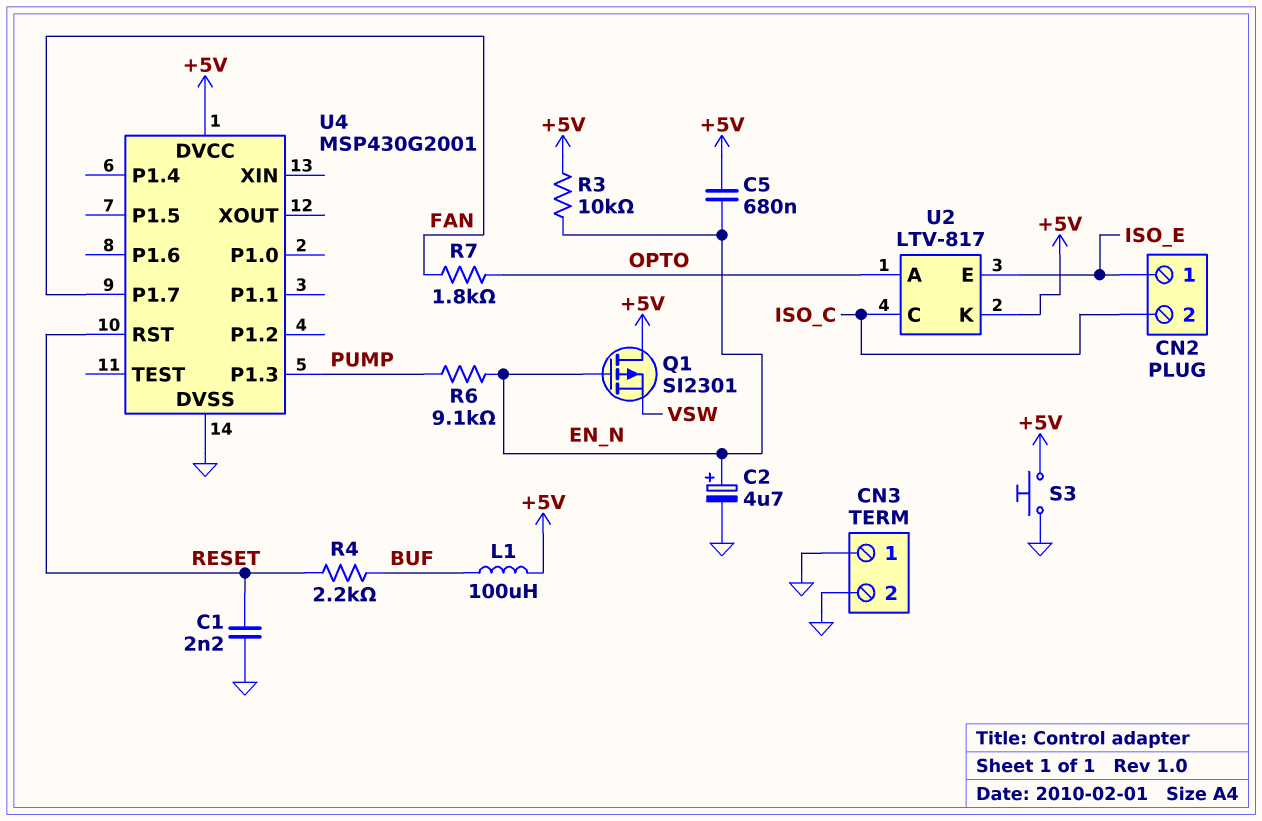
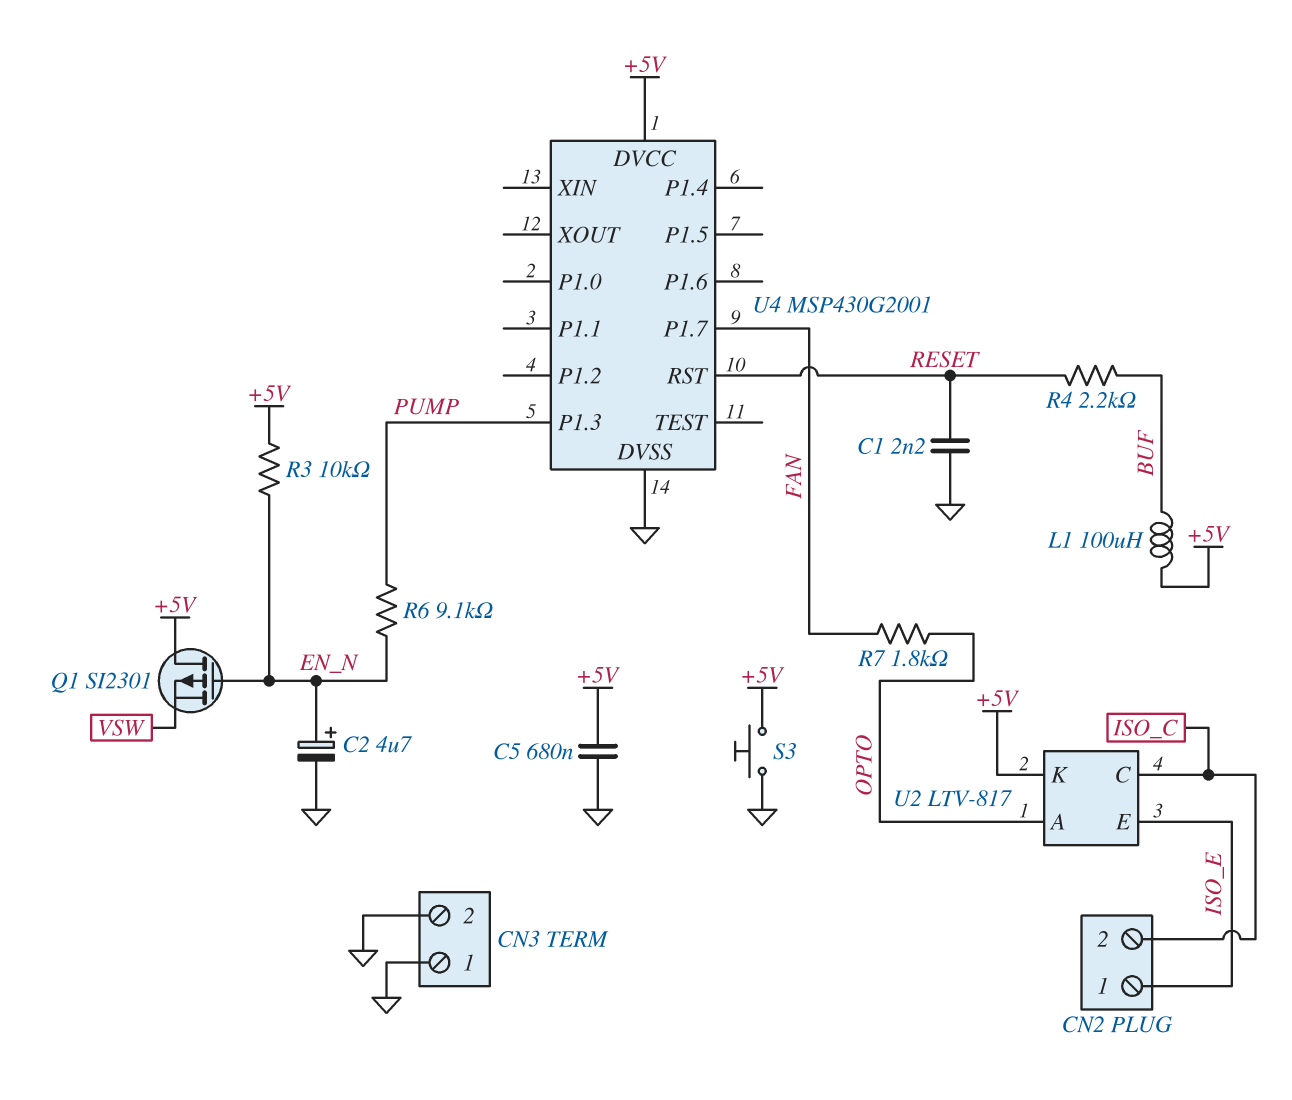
C5: 680nF (+5V, EN_N) -> 680nF (+5V, GND)

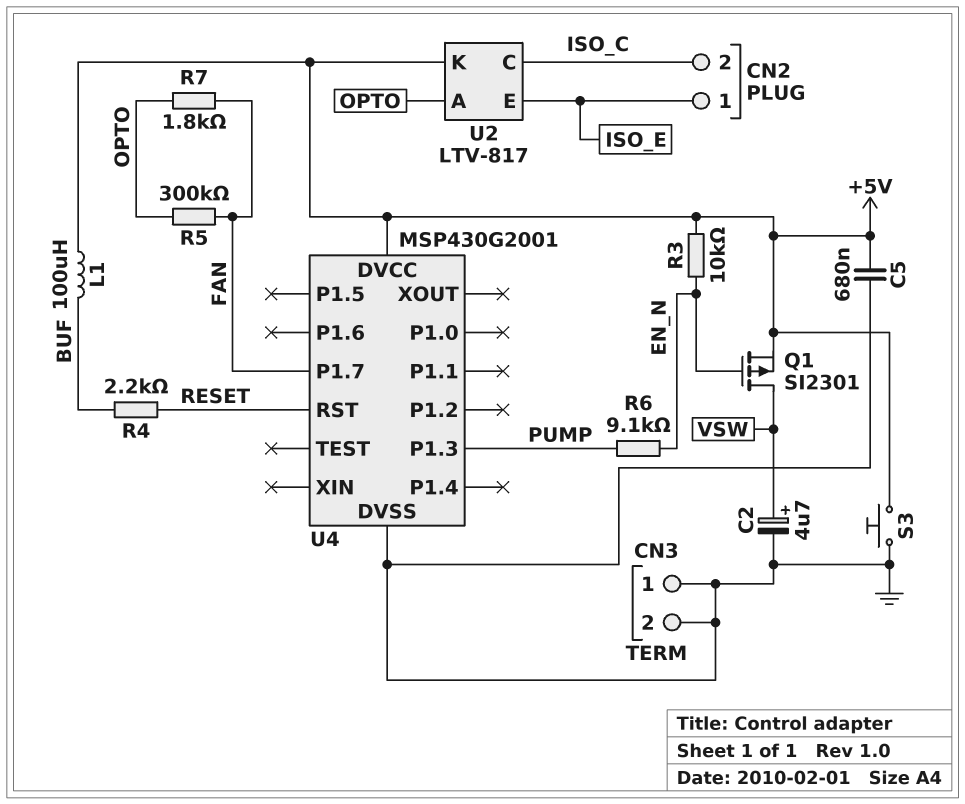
C1: 2.2nF (GND, RESET) -> none
C2: 4.7uF (plus EN_N, minus GND) -> 4.7uF (plus VSW, minus GND)
Q1: PMOS SI2301 (G EN_N, D +5V, S VSW) -> PMOS SI2301 (G EN_N, D VSW, S +5V)
R5: none -> 300k (FAN, OPTO)

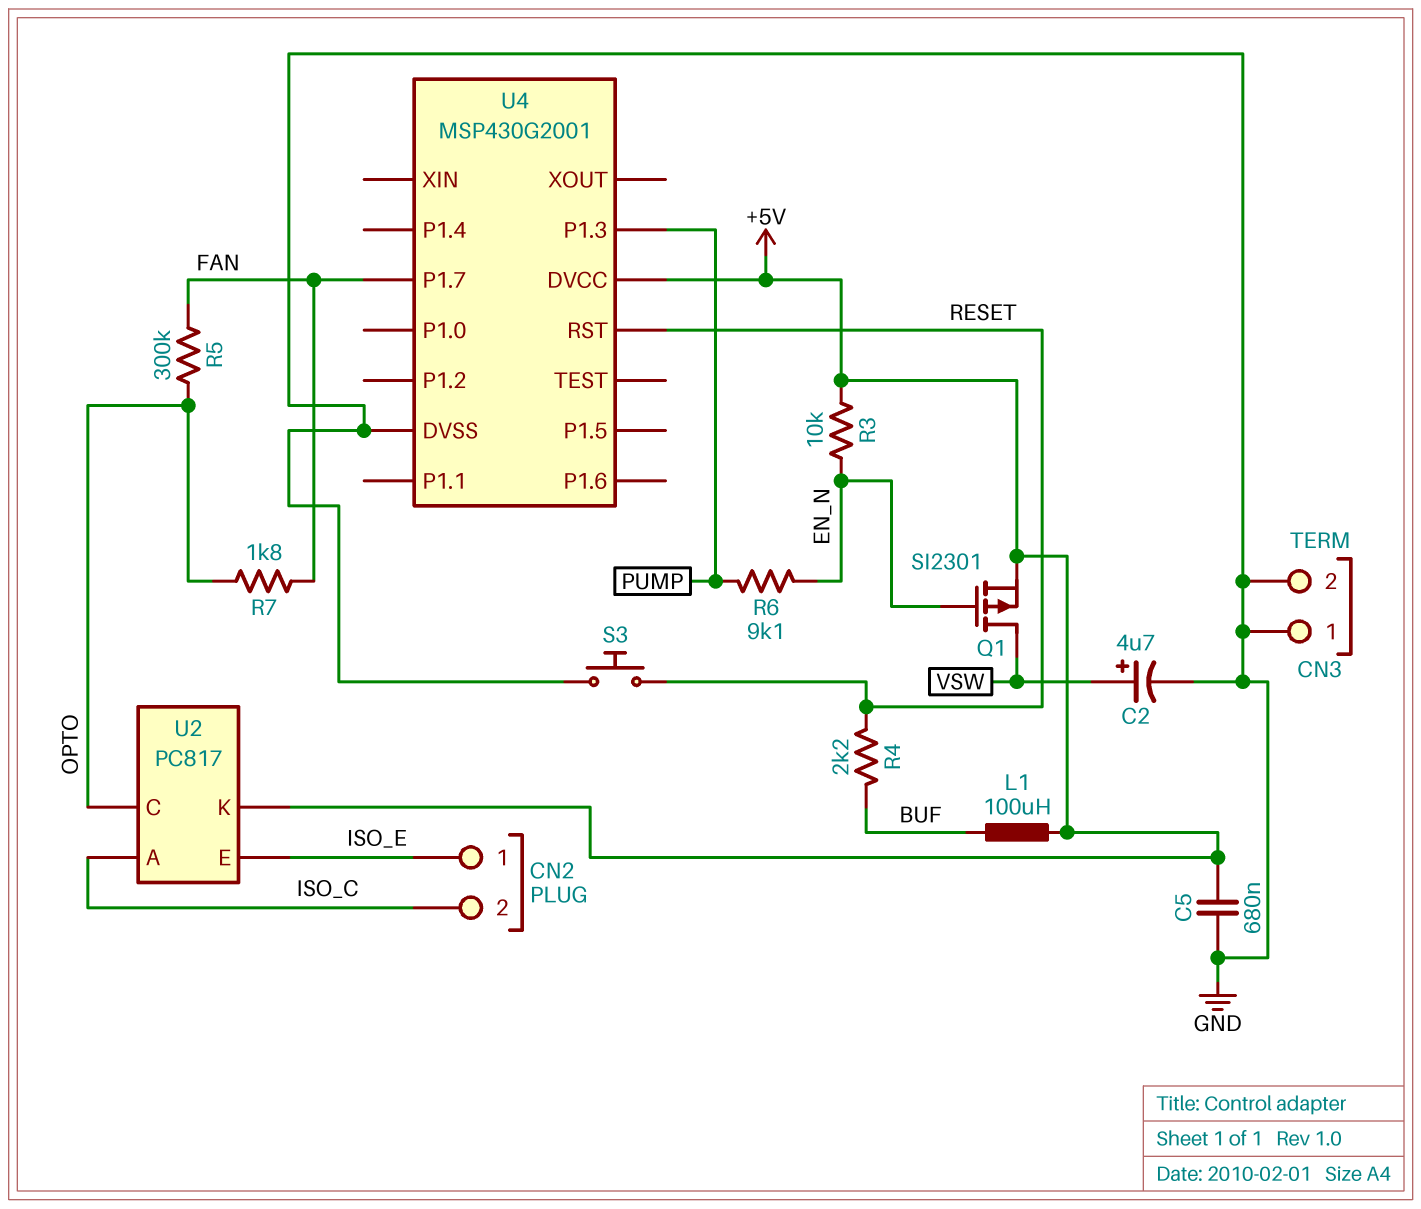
S3: button (+5V, GND) -> button (GND, RESET)
U2: LTV-817 -> PC817
U2 pin A: OPTO -> ISO_C
U2 pin C: ISO_C -> OPTO

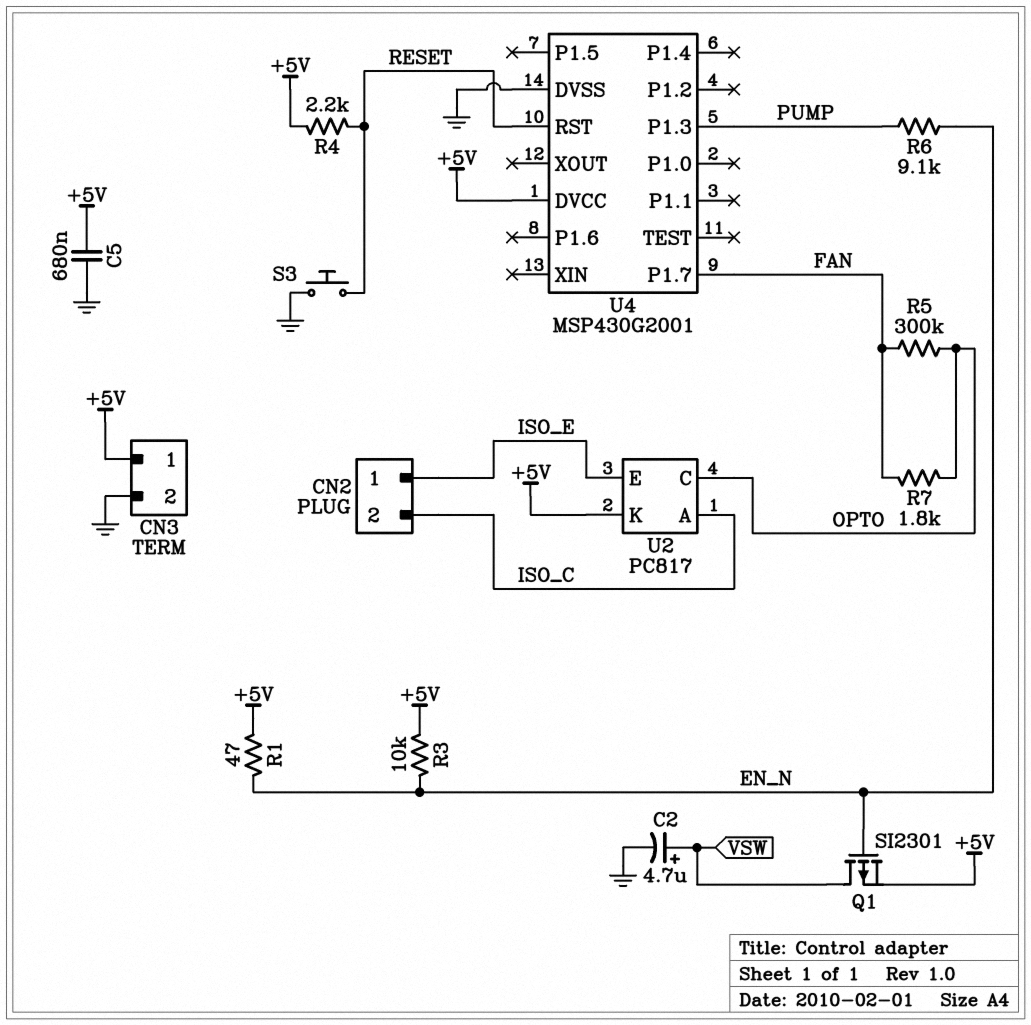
CN3 pin 1: GND -> +5V
L1: 100uH (+5V, BUF) -> none
R1: none -> 47 (+5V, EN_N)
R4: 2.2k (BUF, RESET) -> 2.2k (+5V, RESET)

